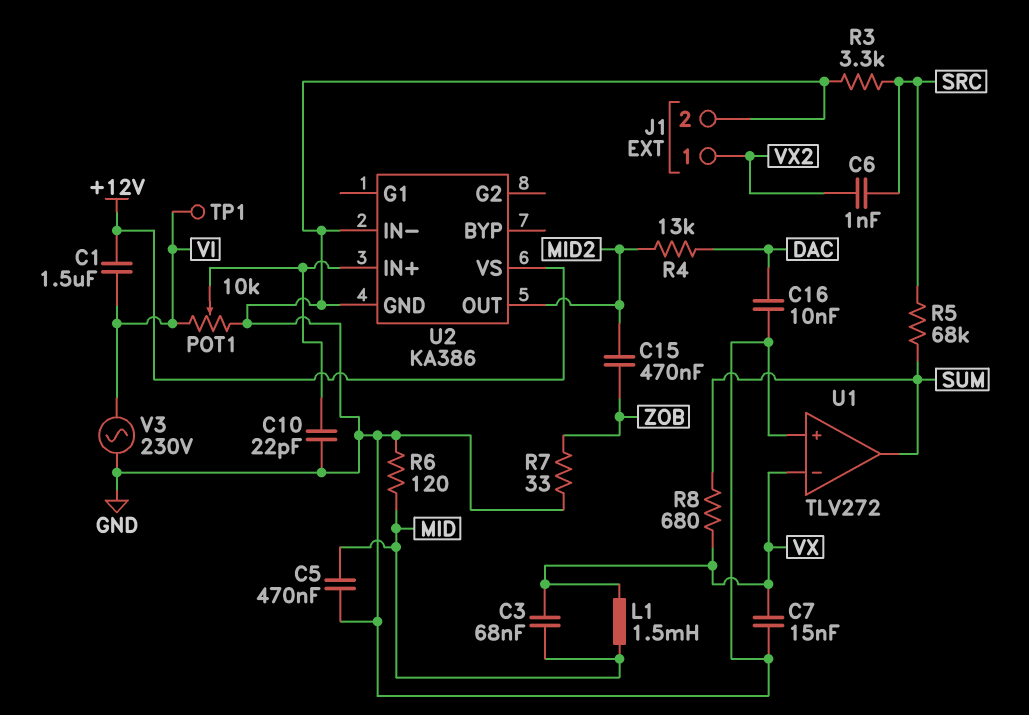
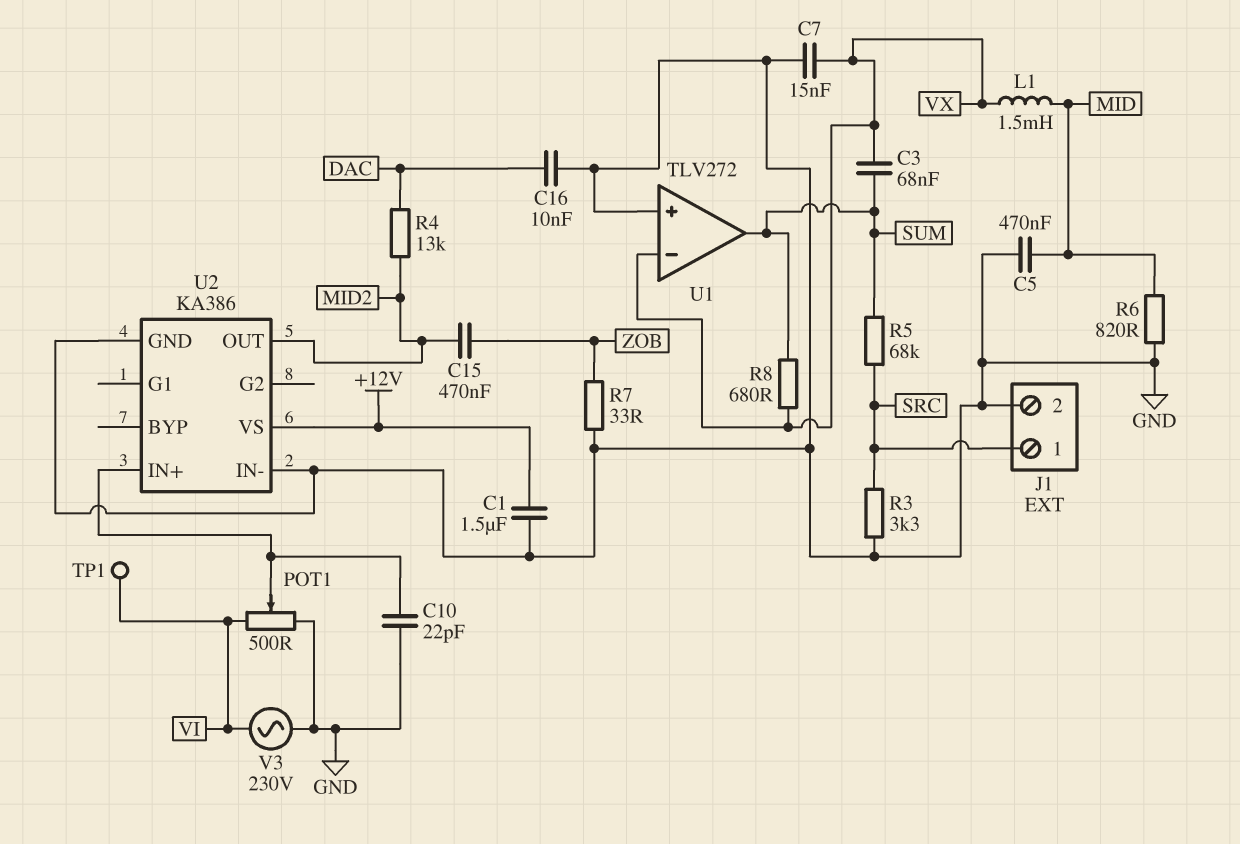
C1: 1.5uF (+12V, VI) -> 1.5uF (+12V, GND)
C3: 68nF (MID, VX) -> 68nF (SUM, VX)
C6: 1nF (SRC, VX2) -> none
J1 pin 1: VX2 -> SRC
POT1: 10k (GND, VI, wiper U2/IN+) -> 500 (GND, VI, wiper U2/IN+)
R6: 120 (GND, MID) -> 820 (GND, MID)

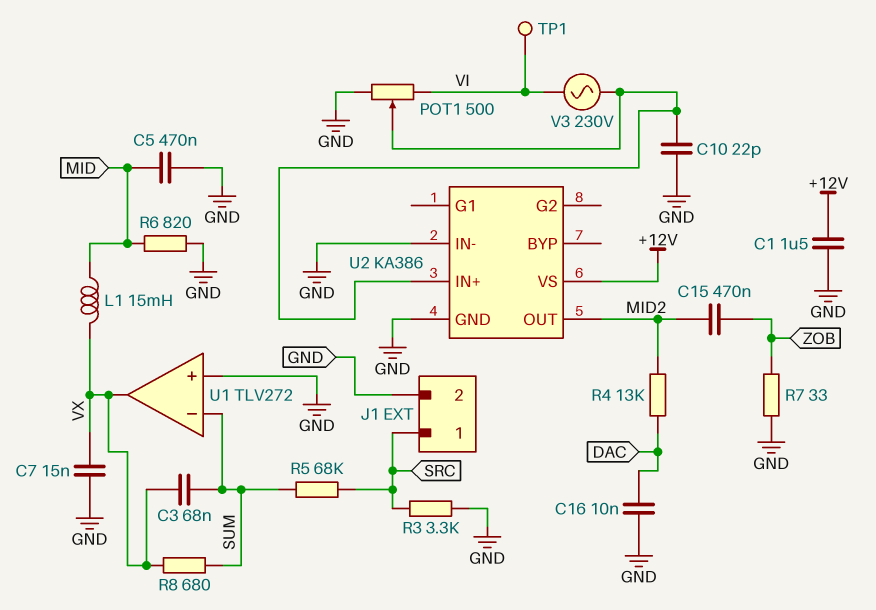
L1: 1.5mH (MID, VX) -> 15mH (MID, VX)
U1 pin in-: VX -> SUM
U1 pin out: SUM -> VX
V3: AC 230V (GND, VI) -> AC 230V (U2/IN+, VI)

